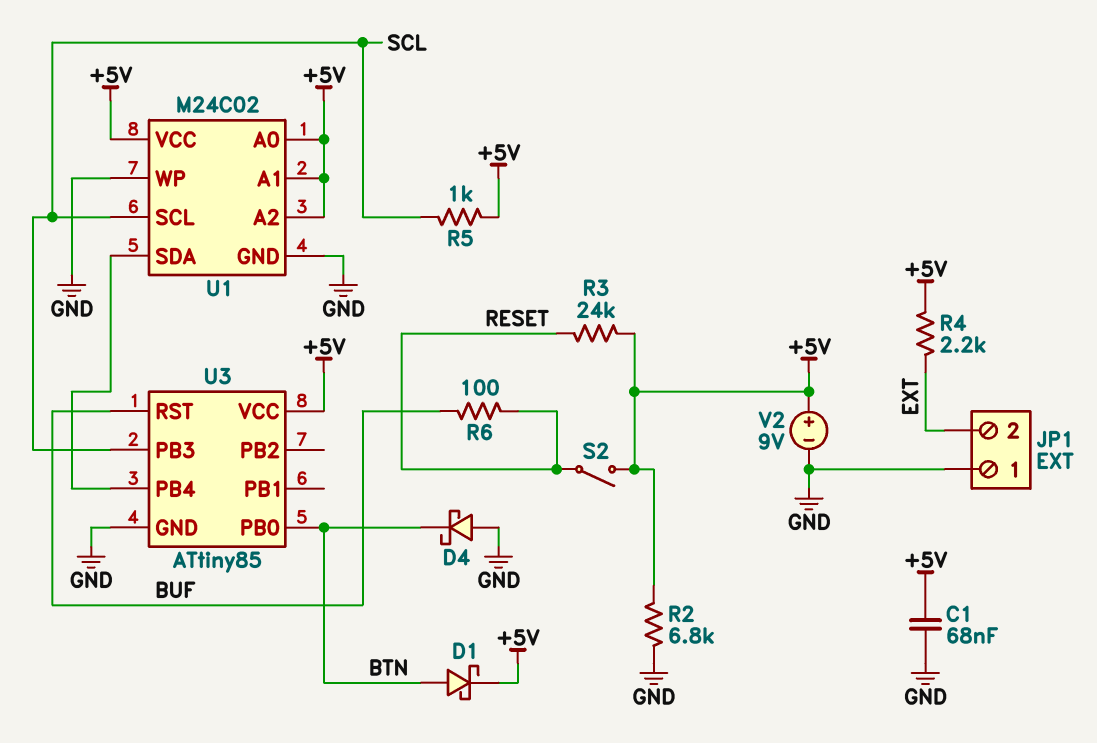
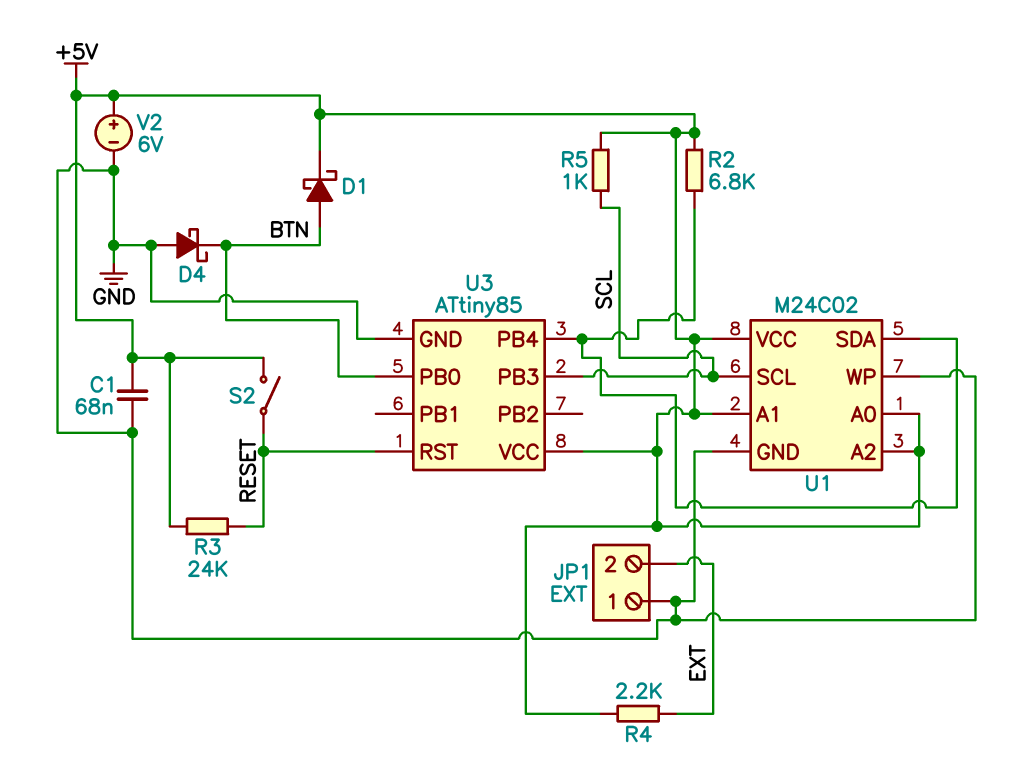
R2: 6.8k (+5V, GND) -> 6.8k (+5V, U1/SDA)
R6: 100 (BUF, RESET) -> none
U3 pin RST: BUF -> RESET
V2: 9V (plus +5V, minus GND) -> 6V (plus +5V, minus GND)

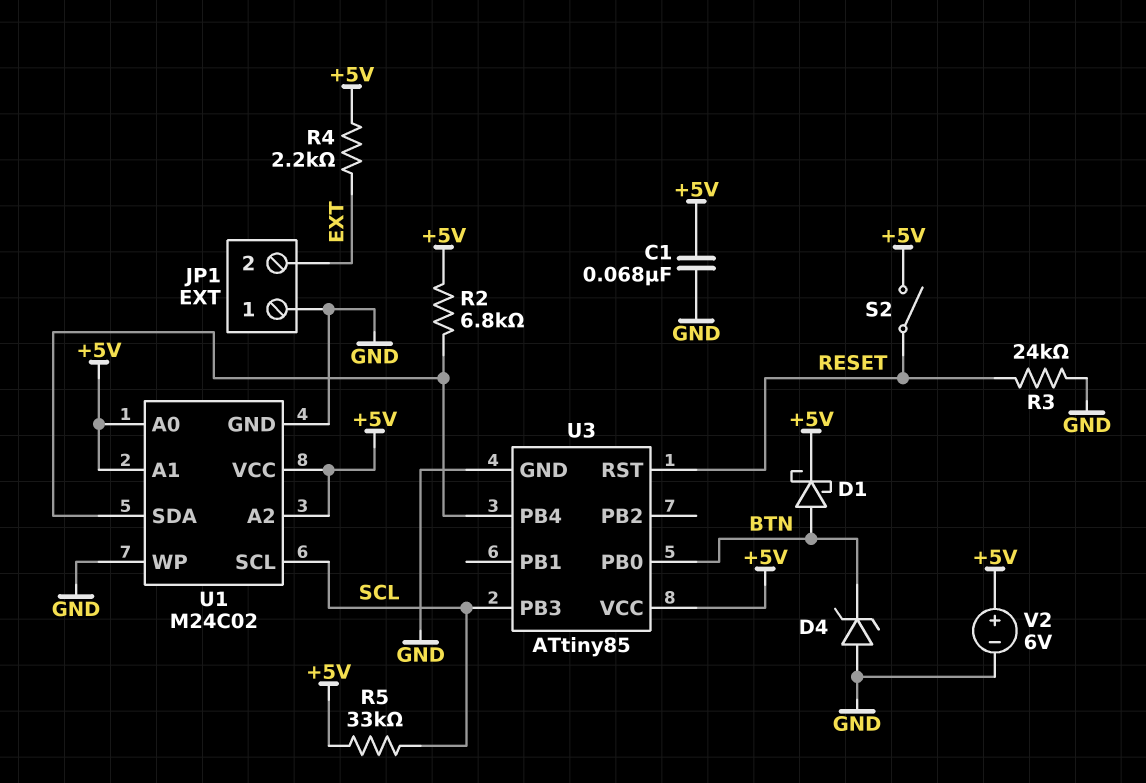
D4: schottky (A GND, K BTN) -> zener (A GND, K BTN)
R3: 24k (+5V, RESET) -> 24k (GND, RESET)
R5: 1k (+5V, SCL) -> 33k (+5V, SCL)

